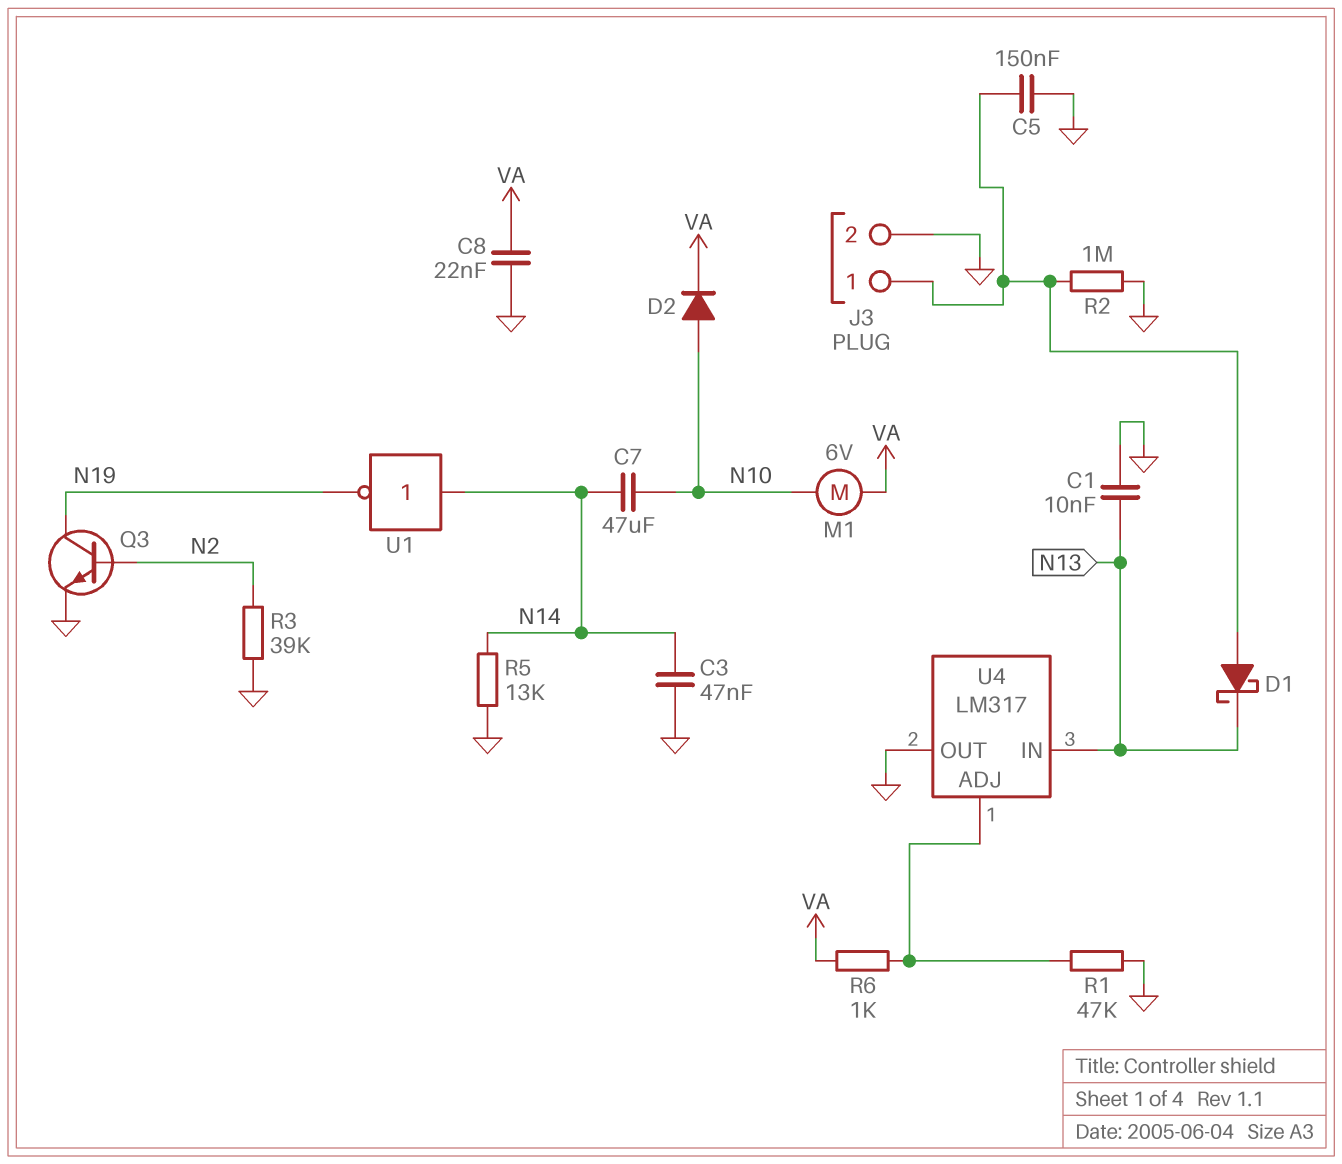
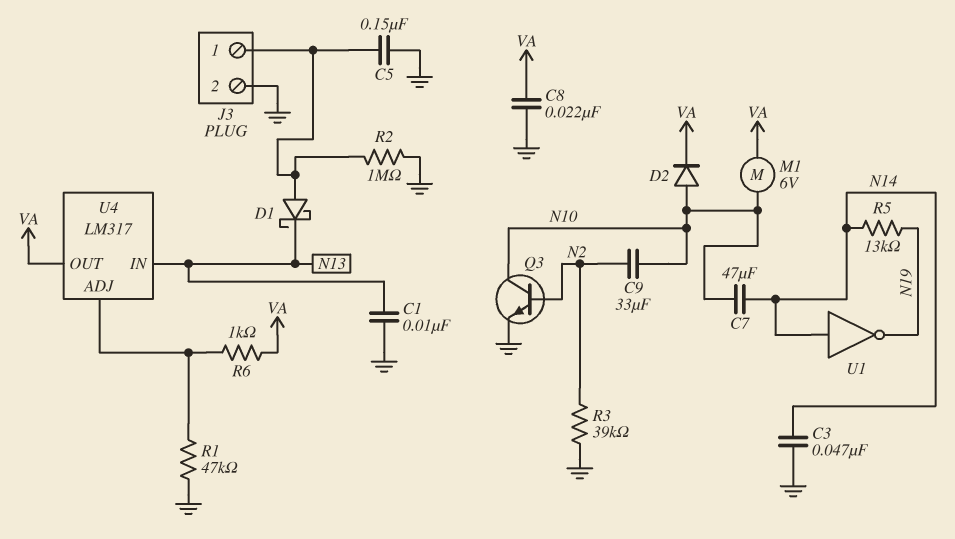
C9: none -> 33uF (N2, N10)
Q3: NPN (B N2, C N19, E GND) -> NPN (B N2, C N10, E GND)
R5: 13k (GND, N14) -> 13k (N14, N19)
U4 pin OUT: GND -> VA

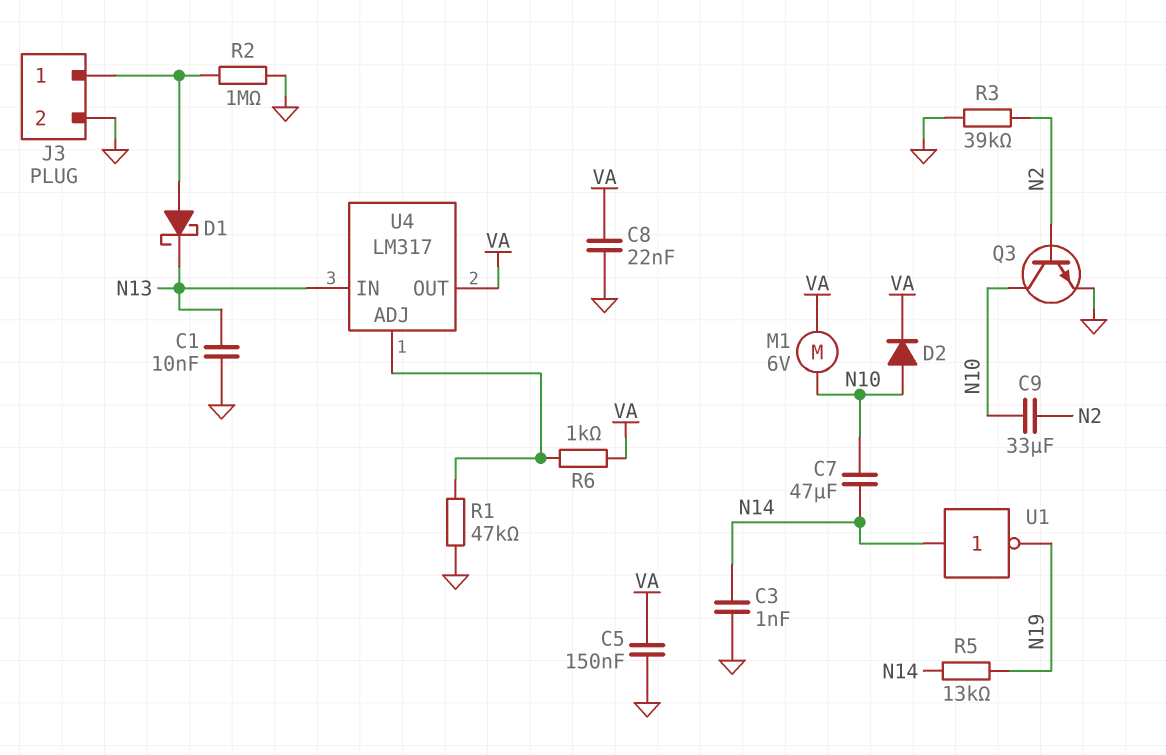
C3: 47nF (GND, N14) -> 1nF (GND, N14)
C5: 150nF (GND, J3/1) -> 150nF (GND, VA)

